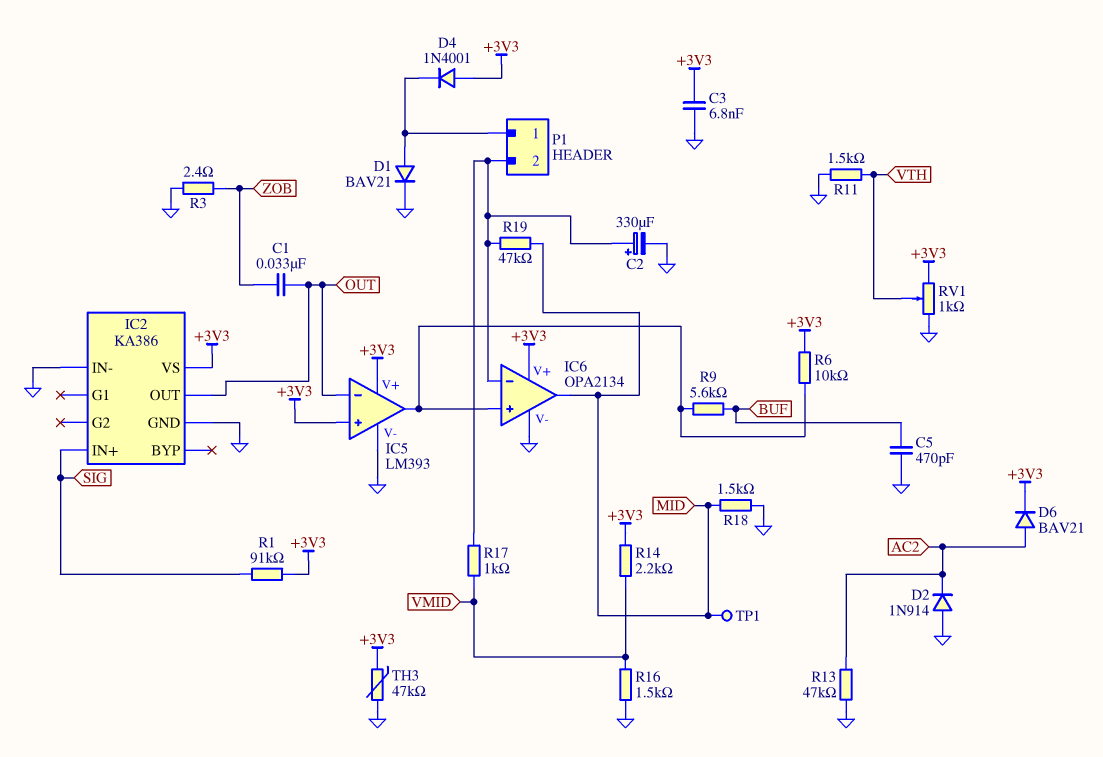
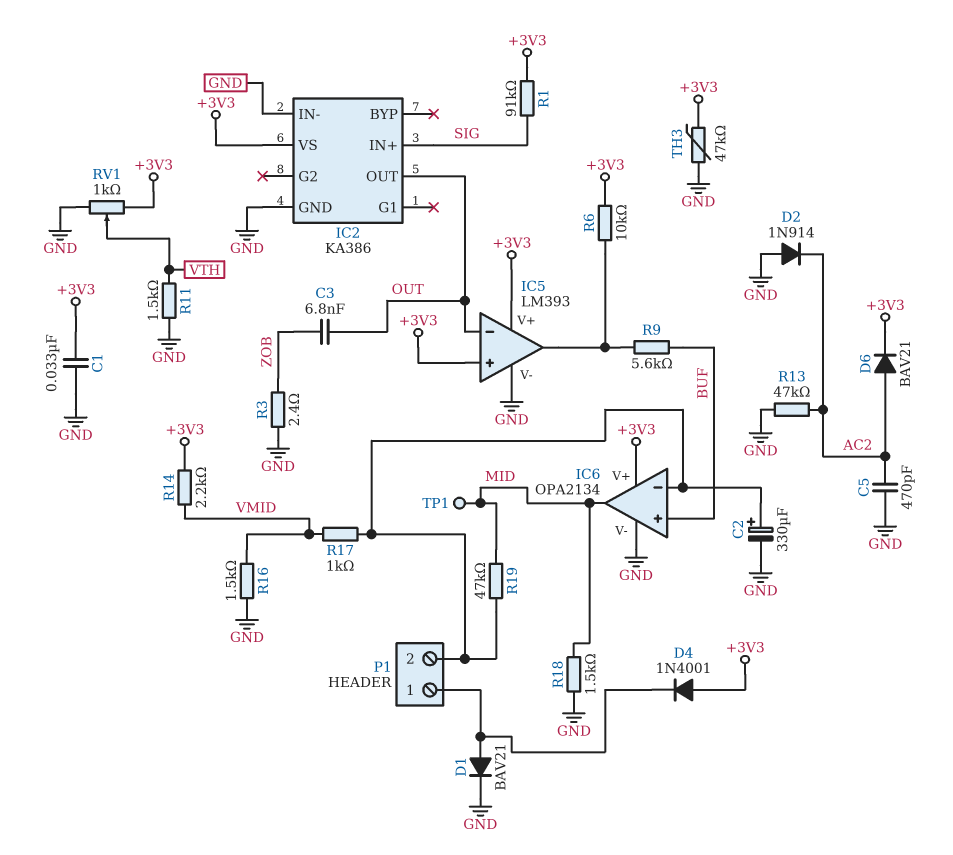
C1: 33nF (OUT, ZOB) -> 33nF (+3V3, GND)
C3: 6.8nF (+3V3, GND) -> 6.8nF (OUT, ZOB)
C5: 470pF (BUF, GND) -> 470pF (AC2, GND)
IC6 pin in+: IC5/out -> BUF

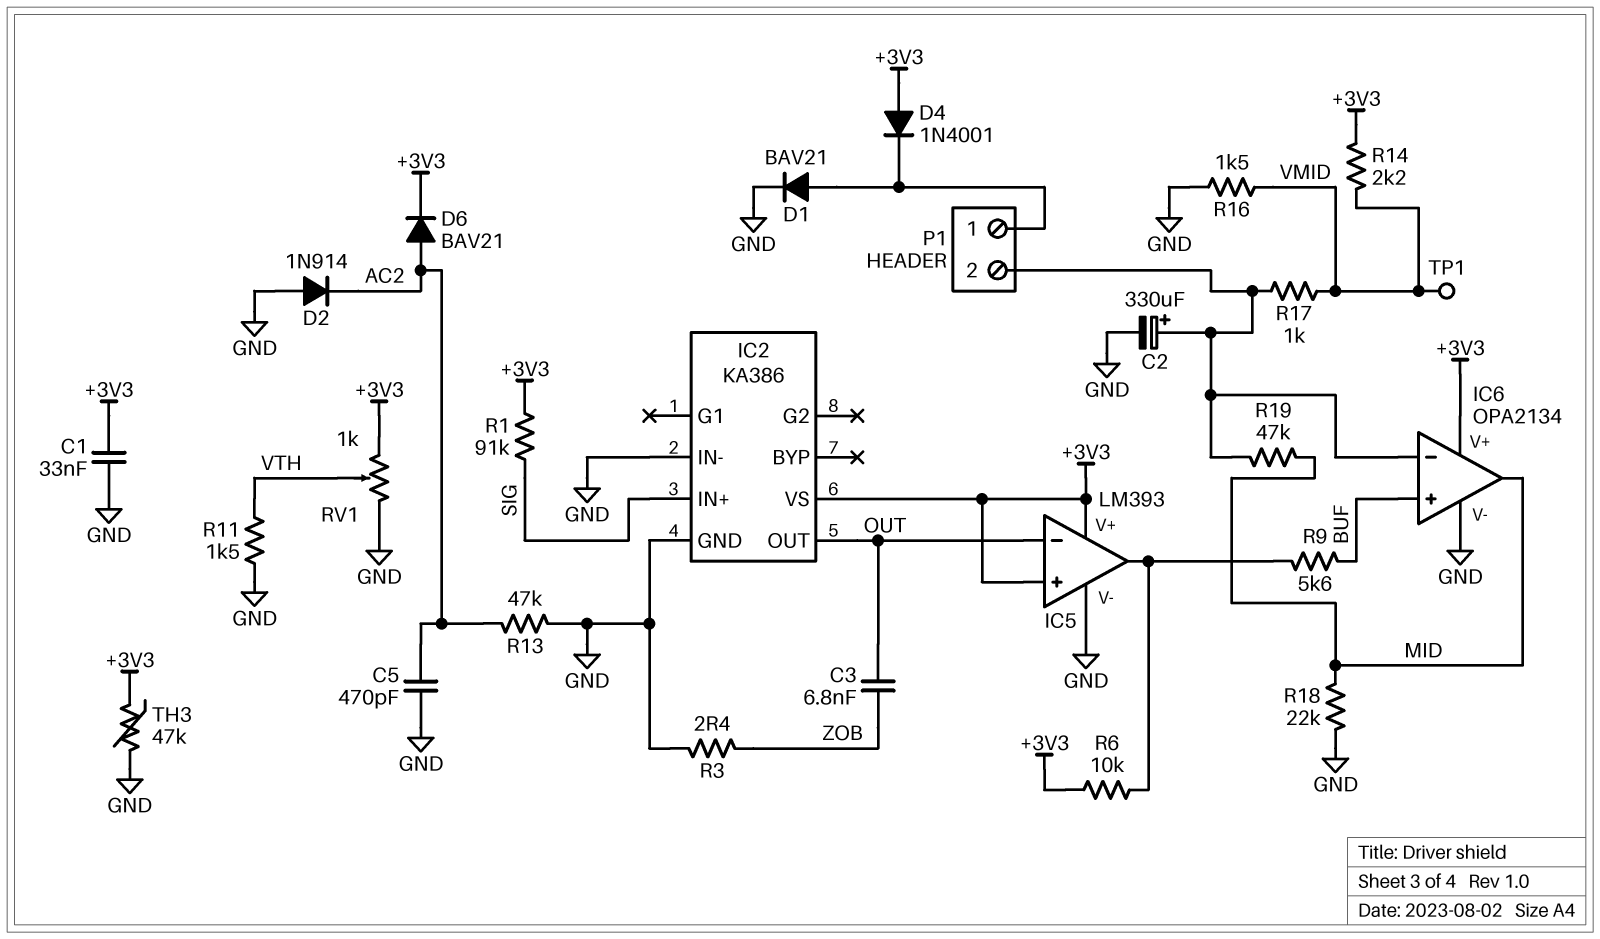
R18: 1.5k (GND, MID) -> 22k (GND, MID)
TP1: test point (MID) -> test point (VMID)

